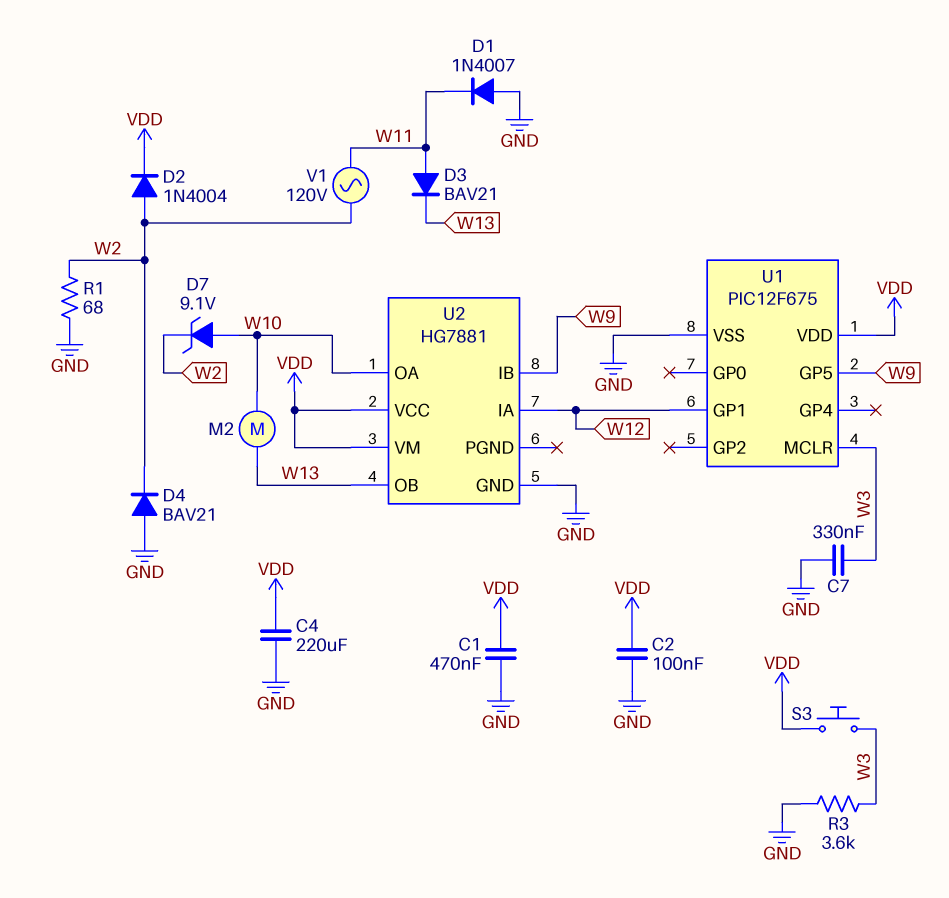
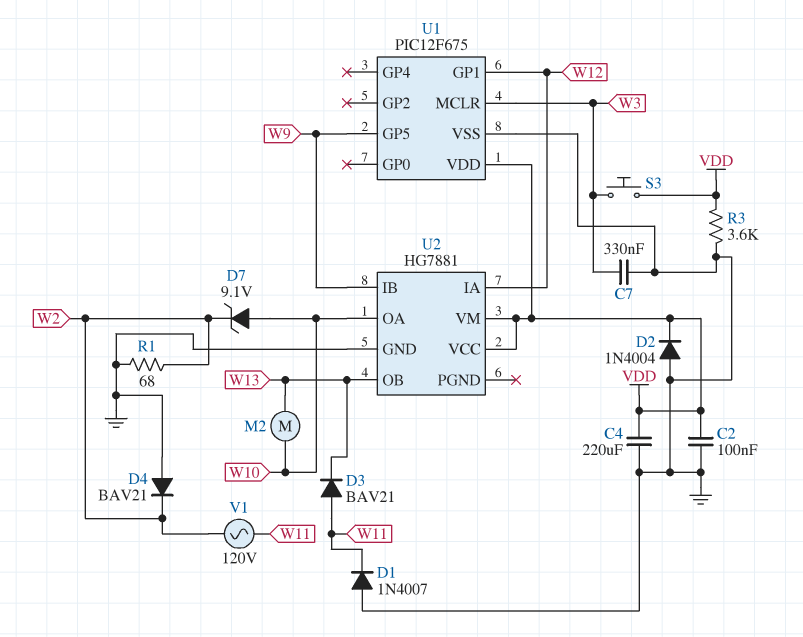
C1: 470nF (GND, VDD) -> none
D2: diode 1N4004 (A W2, K VDD) -> diode 1N4004 (A GND, K VDD)
R3: 3.6k (GND, W3) -> 3.6k (GND, VDD)

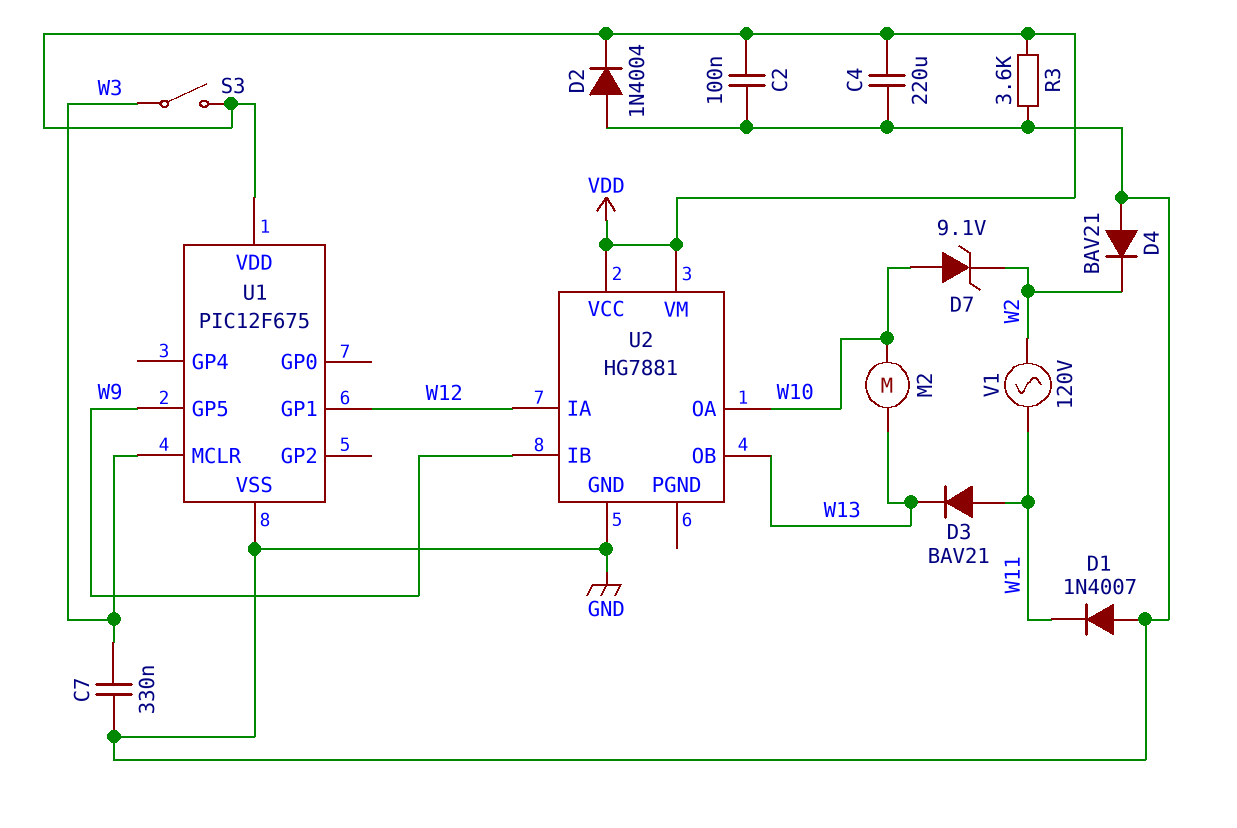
R1: 68 (GND, W2) -> none
S3: button (VDD, W3) -> switch (VDD, W3)

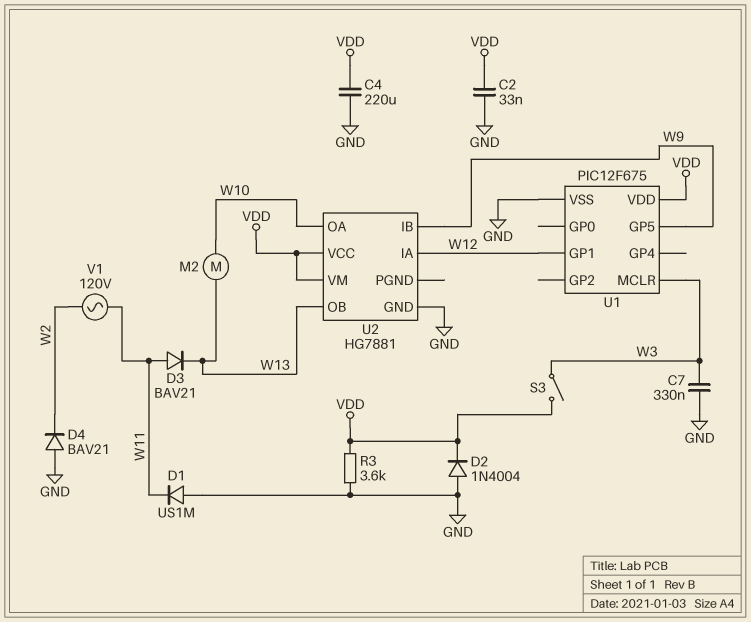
C2: 100nF (GND, VDD) -> 33nF (GND, VDD)
D1: diode 1N4007 (A GND, K W11) -> diode US1M (A GND, K W11)
D7: zener 9.1V (A W10, K W2) -> none

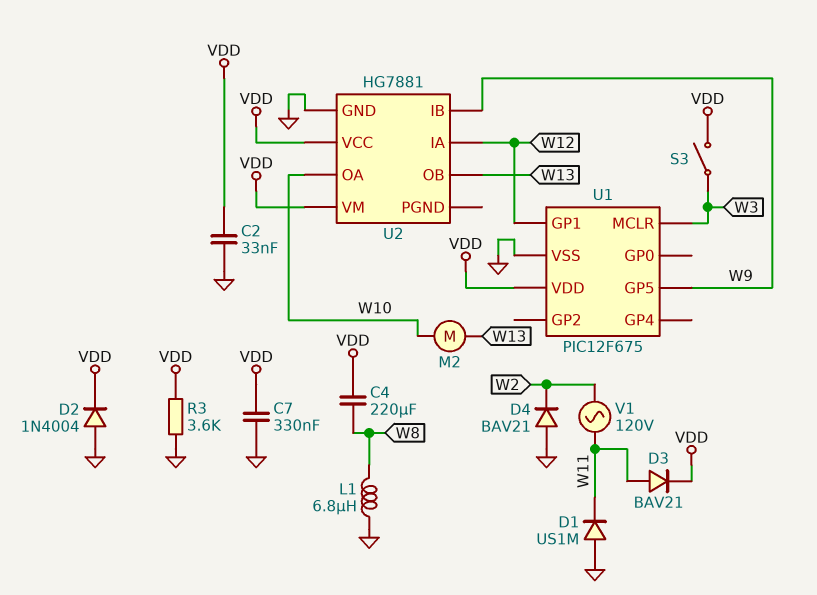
C4: 220uF (GND, VDD) -> 220uF (VDD, W8)
C7: 330nF (GND, W3) -> 330nF (GND, VDD)
D3: diode BAV21 (A W11, K W13) -> diode BAV21 (A W11, K VDD)
L1: none -> 6.8uH (GND, W8)

